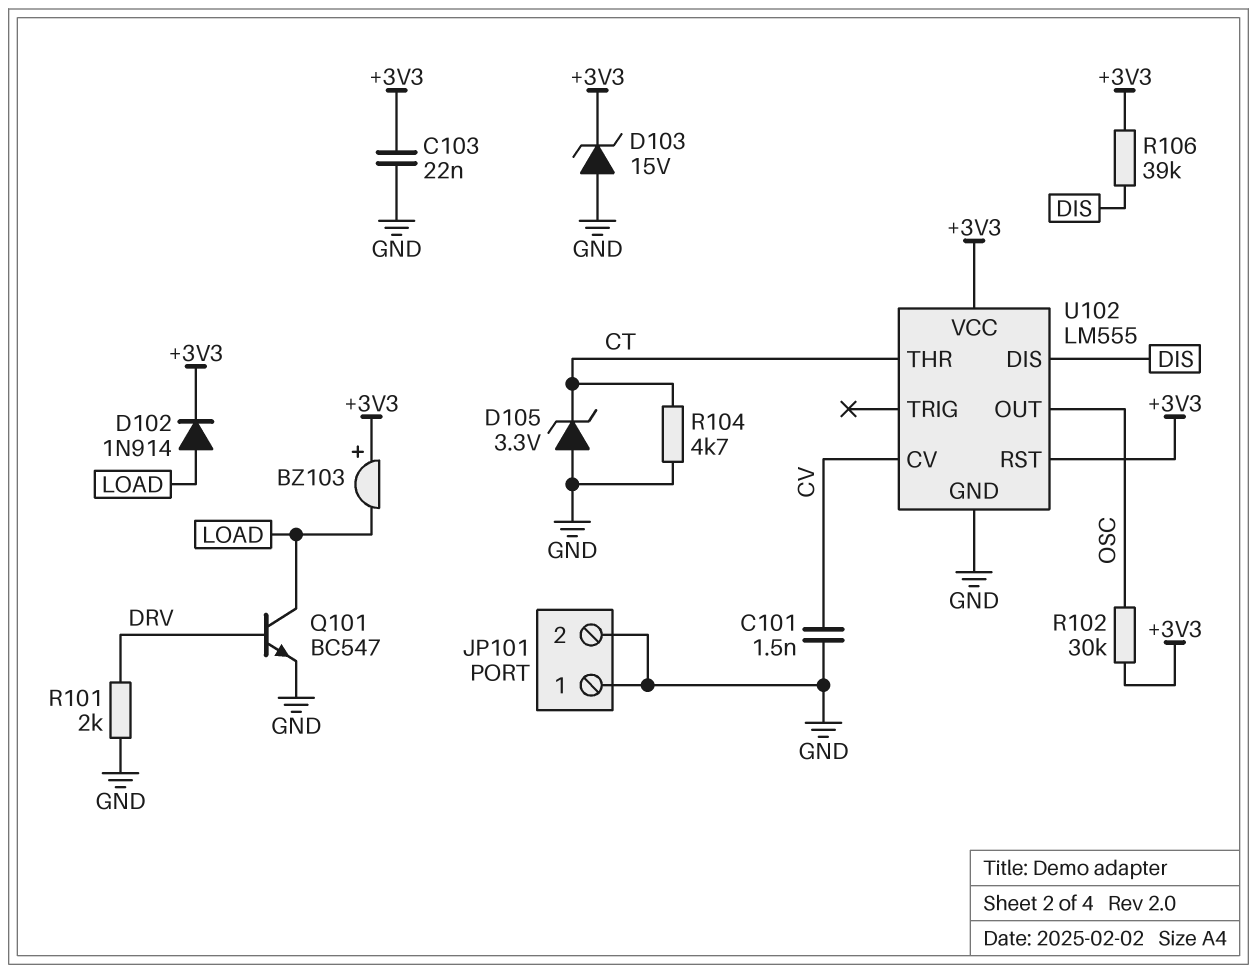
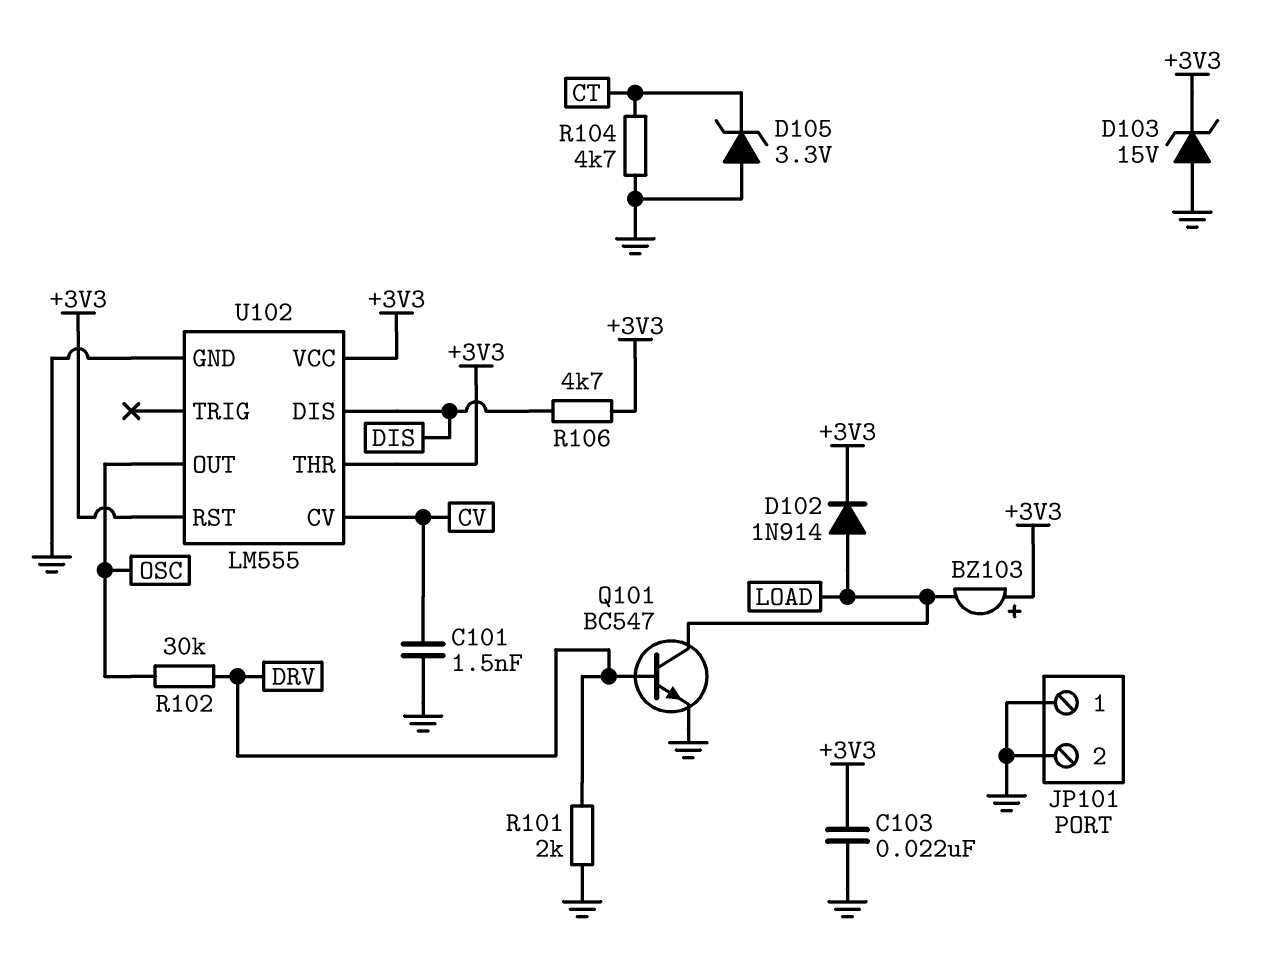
R102: 30k (+3V3, OSC) -> 30k (DRV, OSC)
R106: 39k (+3V3, DIS) -> 4.7k (+3V3, DIS)
U102 pin THR: CT -> +3V3

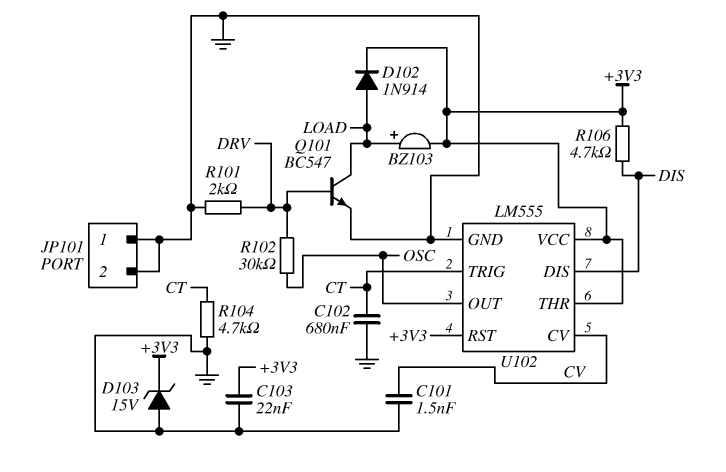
BZ103: buzzer (plus +3V3, minus LOAD) -> buzzer (plus LOAD, minus +3V3)
C102: none -> 680nF (CT, GND)
D105: zener 3.3V (A GND, K CT) -> none
U102 pin TRIG: none -> CT

